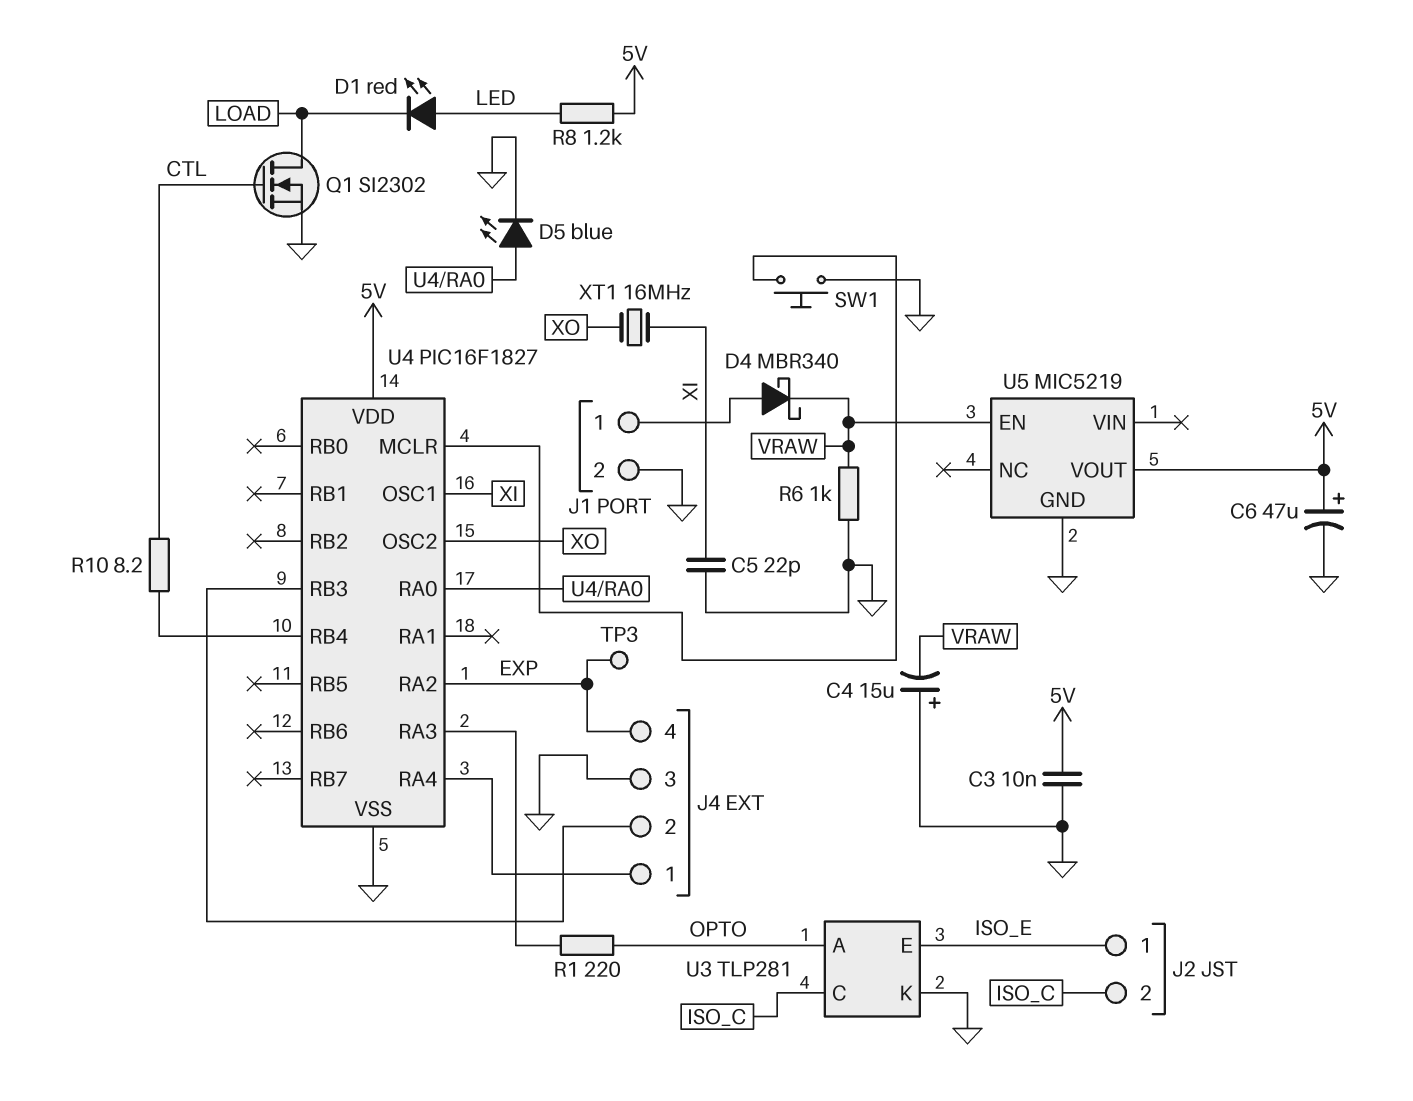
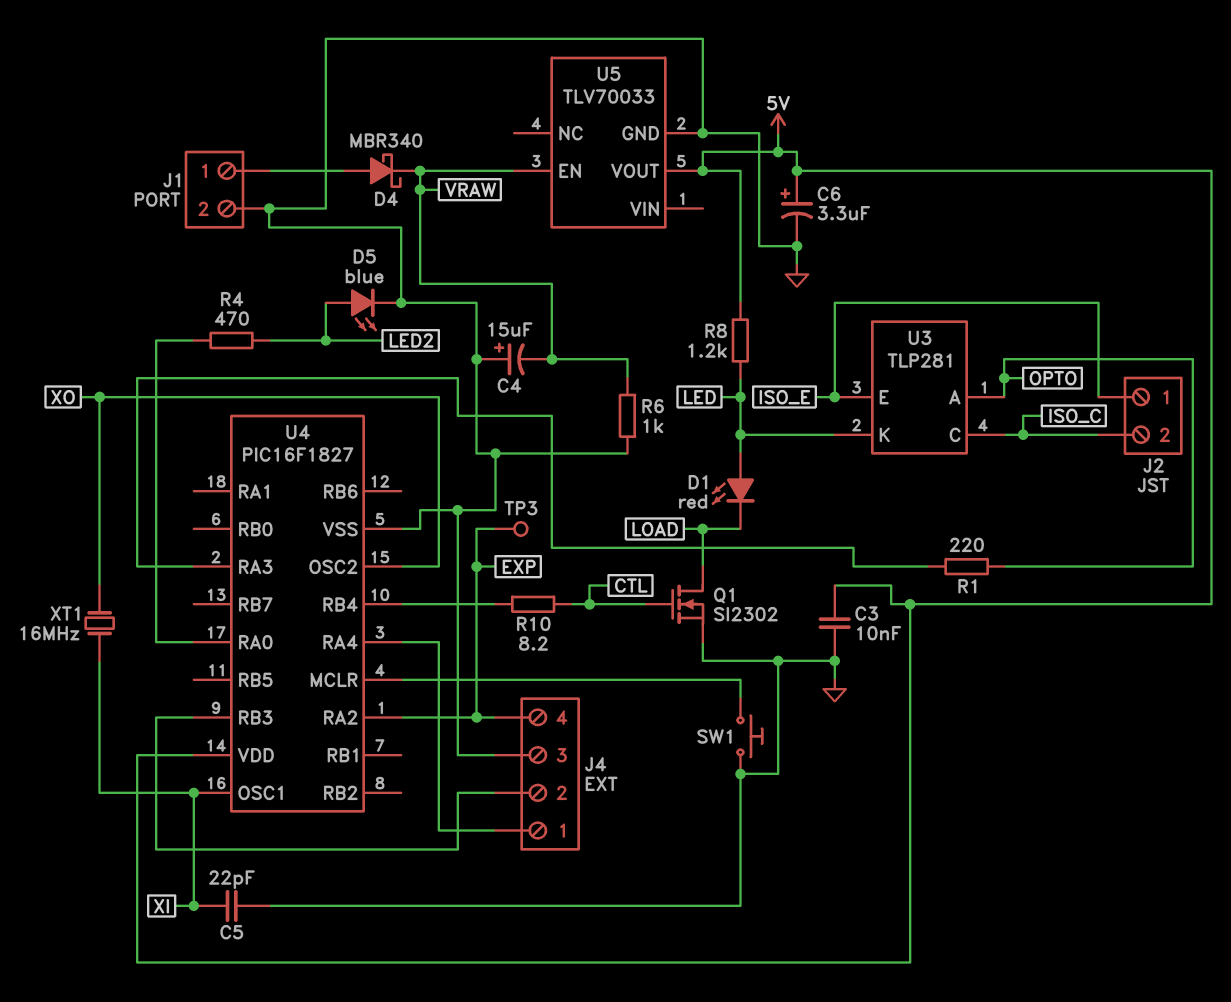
C6: 47uF (plus 5V, minus GND) -> 3.3uF (plus 5V, minus GND)
D5: LED blue (A U4/RA0, K GND) -> LED blue (A LED2, K GND)
R4: none -> 470 (LED2, U4/RA0)
U3 pin K: GND -> LED
U5: MIC5219 -> TLV70033

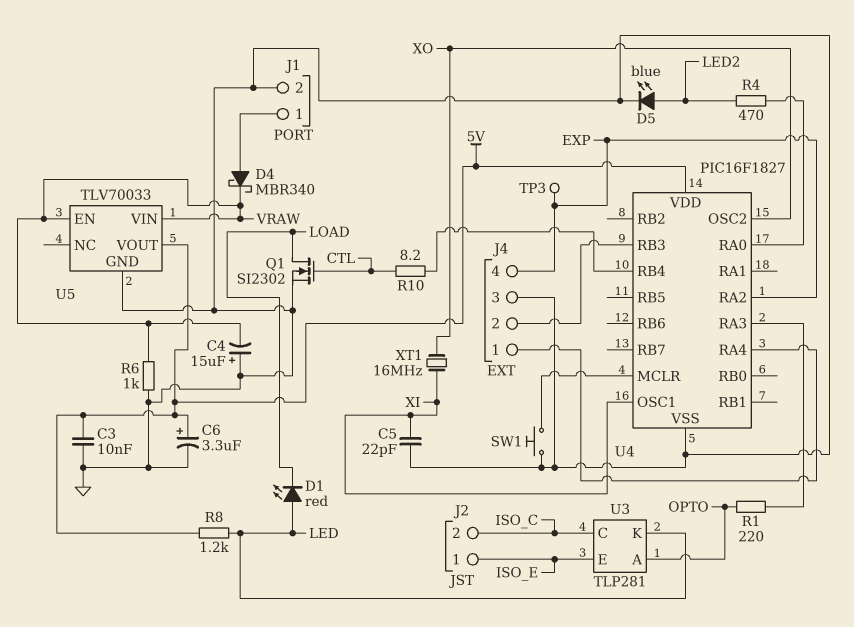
U5 pin VIN: none -> VRAW

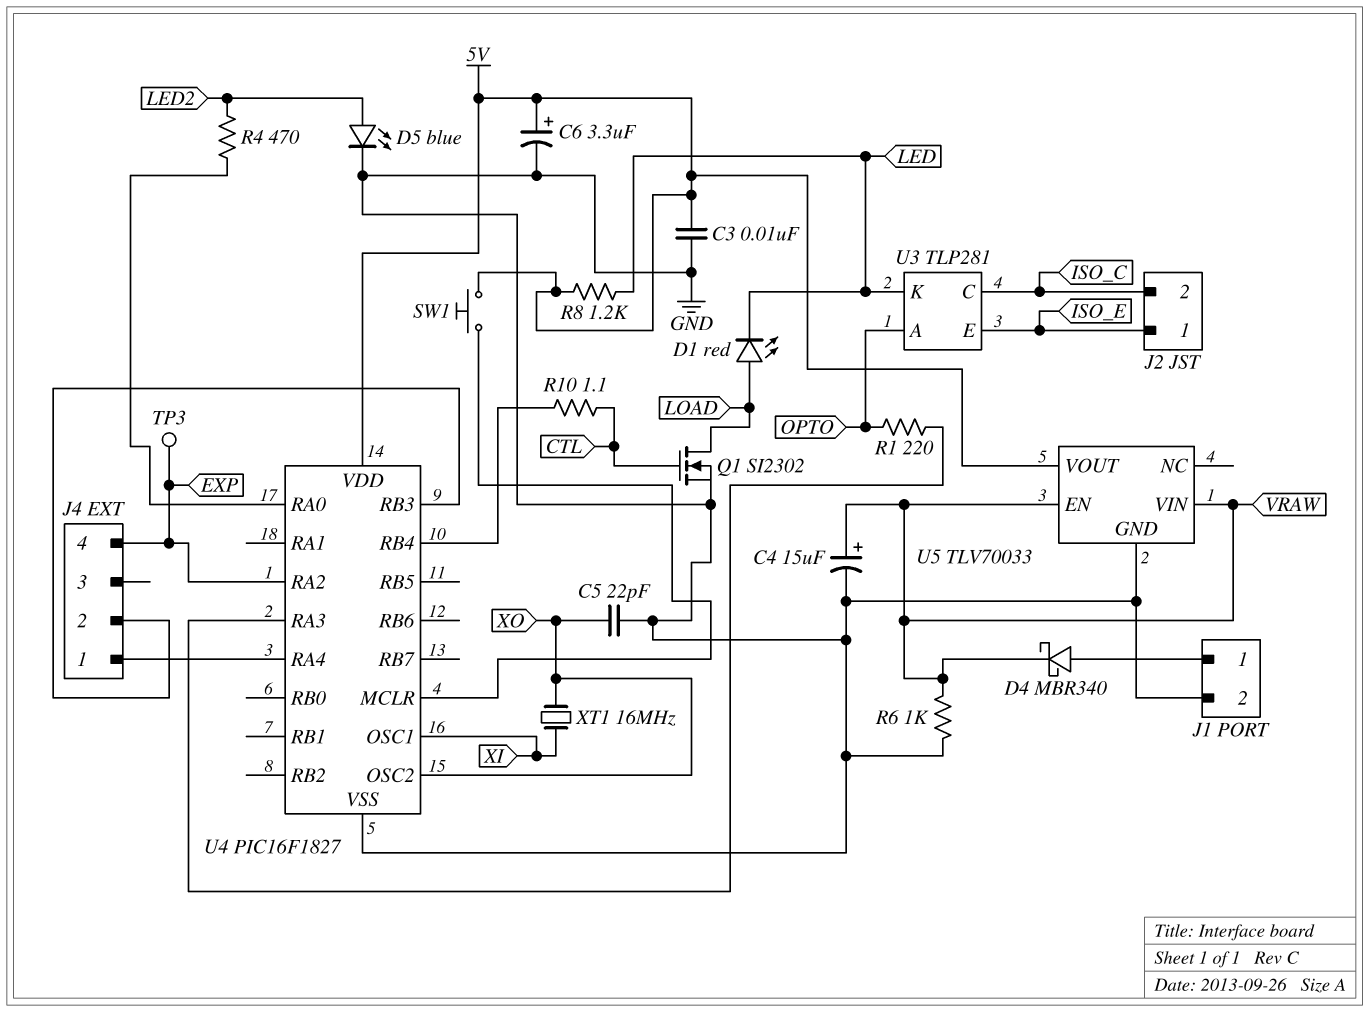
C4: 15uF (plus GND, minus VRAW) -> 15uF (plus VRAW, minus GND)
C5: 22pF (GND, XI) -> 22pF (GND, XO)
D1: LED red (A LED, K LOAD) -> LED red (A LOAD, K LED)
J4 pin 3: GND -> none
R10: 8.2 (CTL, U4/RB4) -> 1.1 (CTL, U4/RB4)
SW1: button (GND, U4/MCLR) -> button (5V, U4/MCLR)

